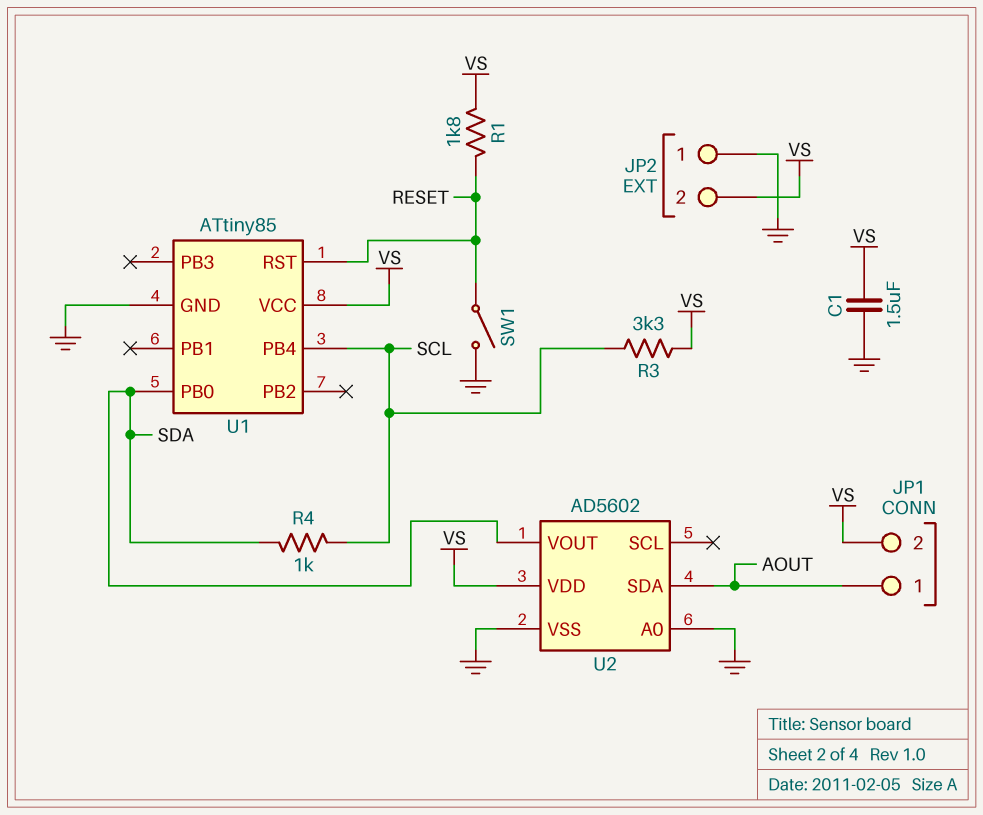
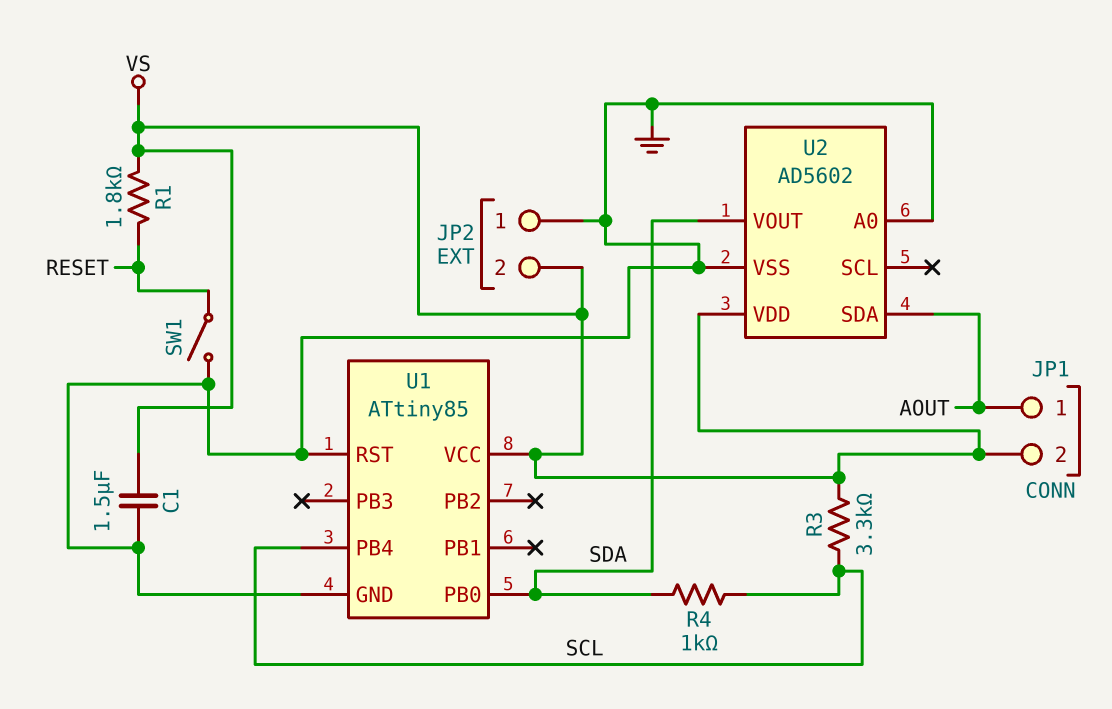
U1 pin RST: RESET -> GND

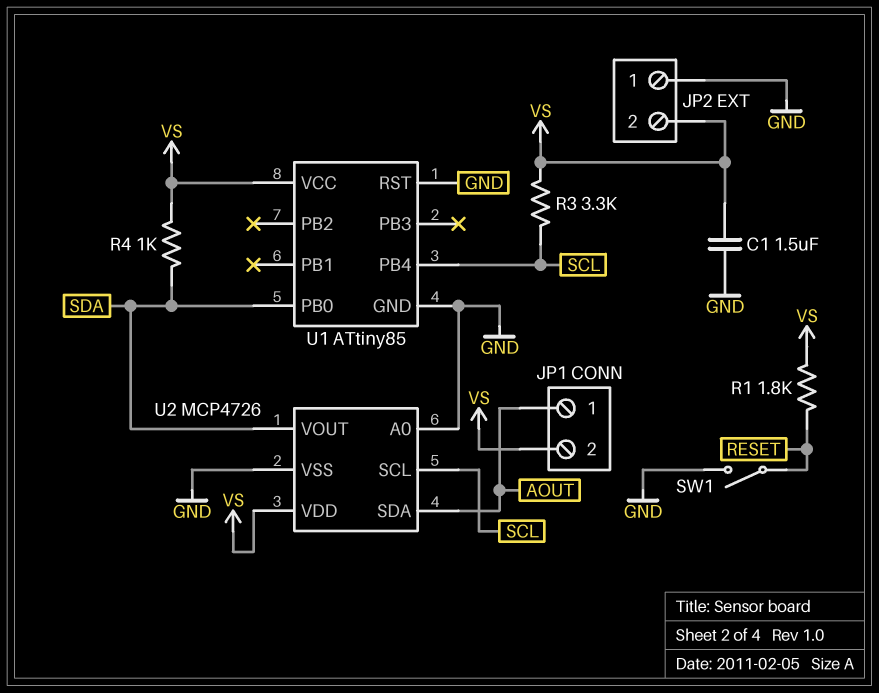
R4: 1k (SCL, SDA) -> 1k (SDA, VS)
U2: AD5602 -> MCP4726
U2 pin SCL: none -> SCL

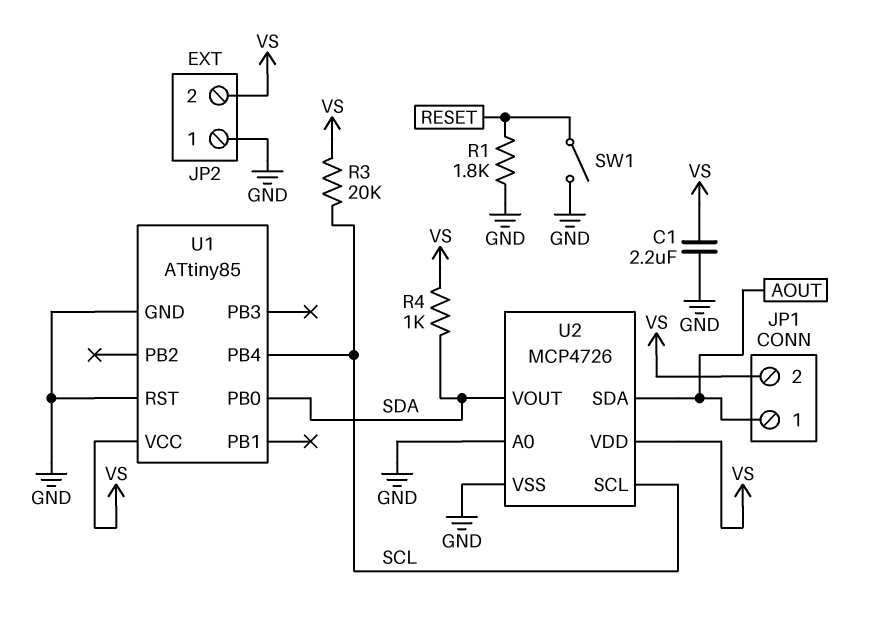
C1: 1.5uF (GND, VS) -> 2.2uF (GND, VS)
R1: 1.8k (RESET, VS) -> 1.8k (GND, RESET)
R3: 3.3k (SCL, VS) -> 20k (SCL, VS)

